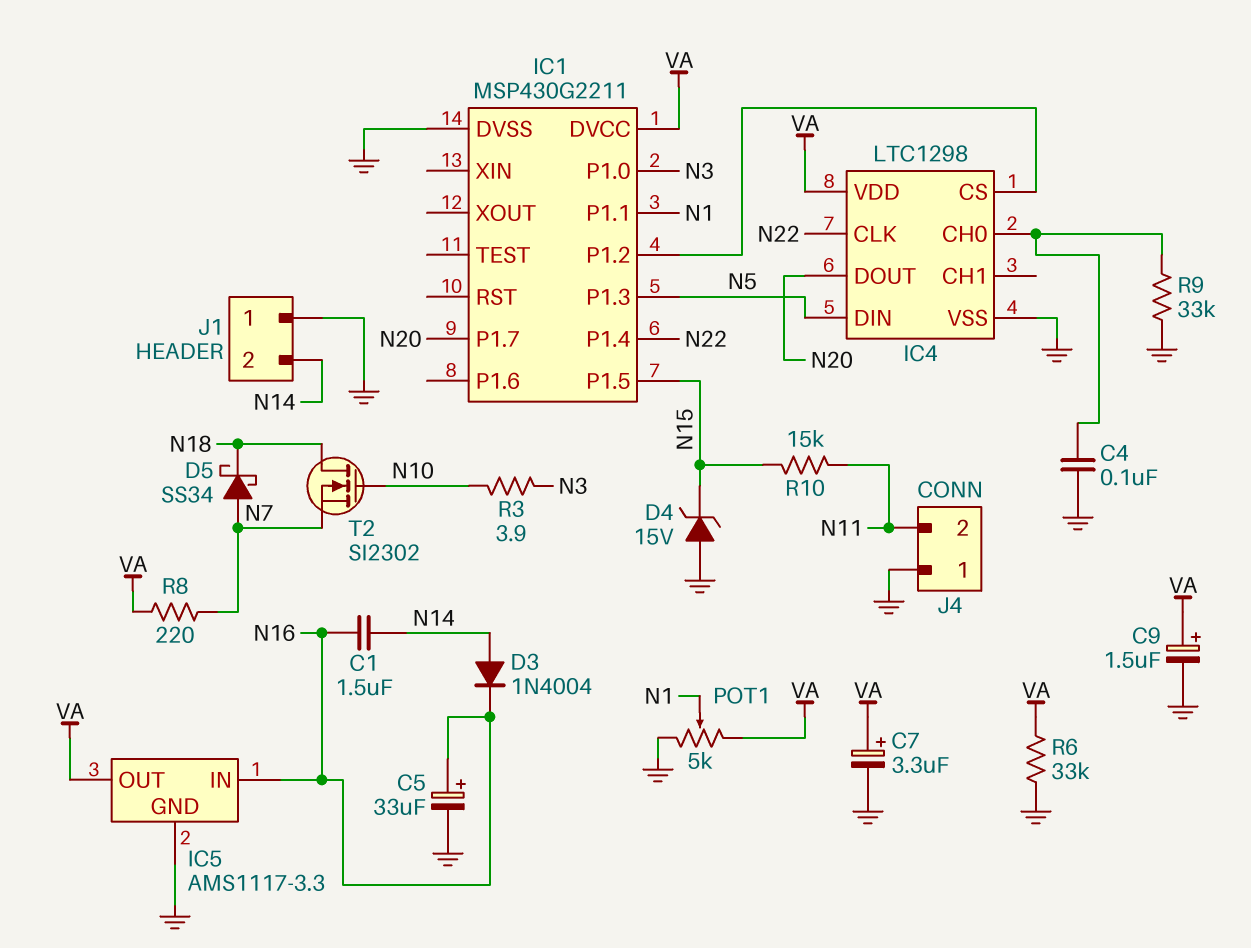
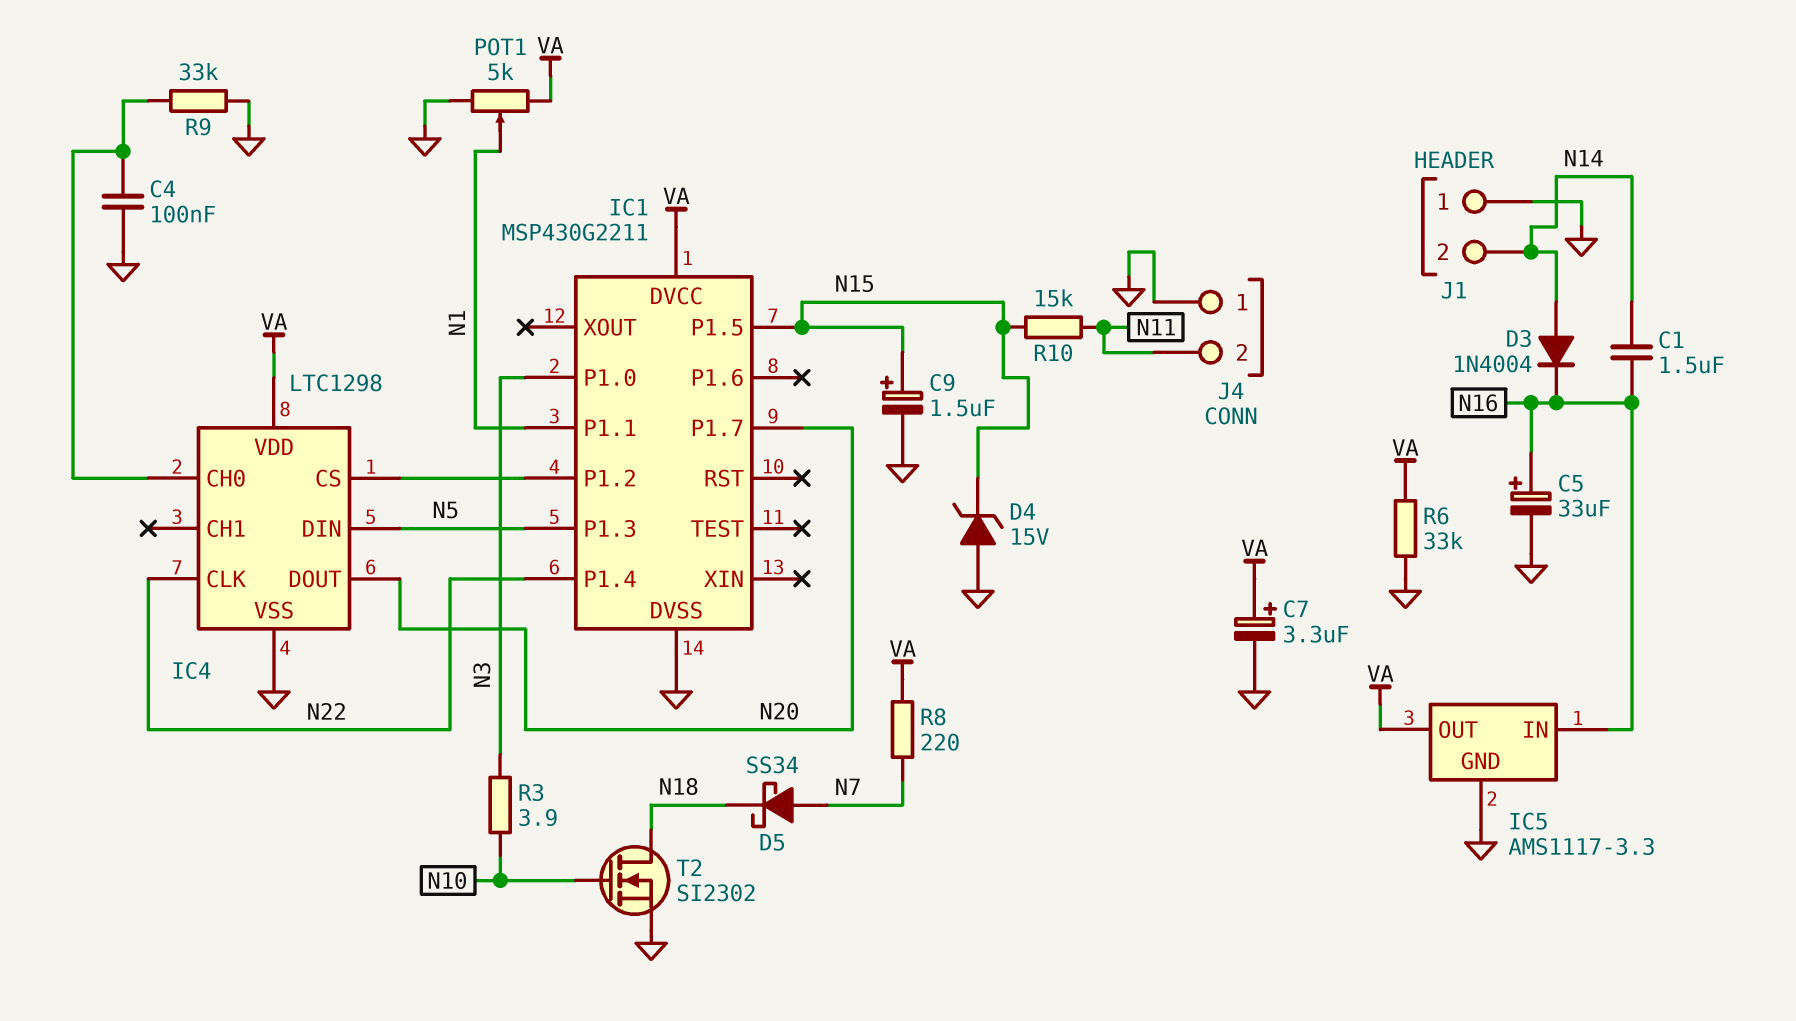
C9: 1.5uF (plus VA, minus GND) -> 1.5uF (plus N15, minus GND)
T2: NMOS SI2302 (G N10, D N18, S N7) -> NMOS SI2302 (G N10, D N18, S GND)

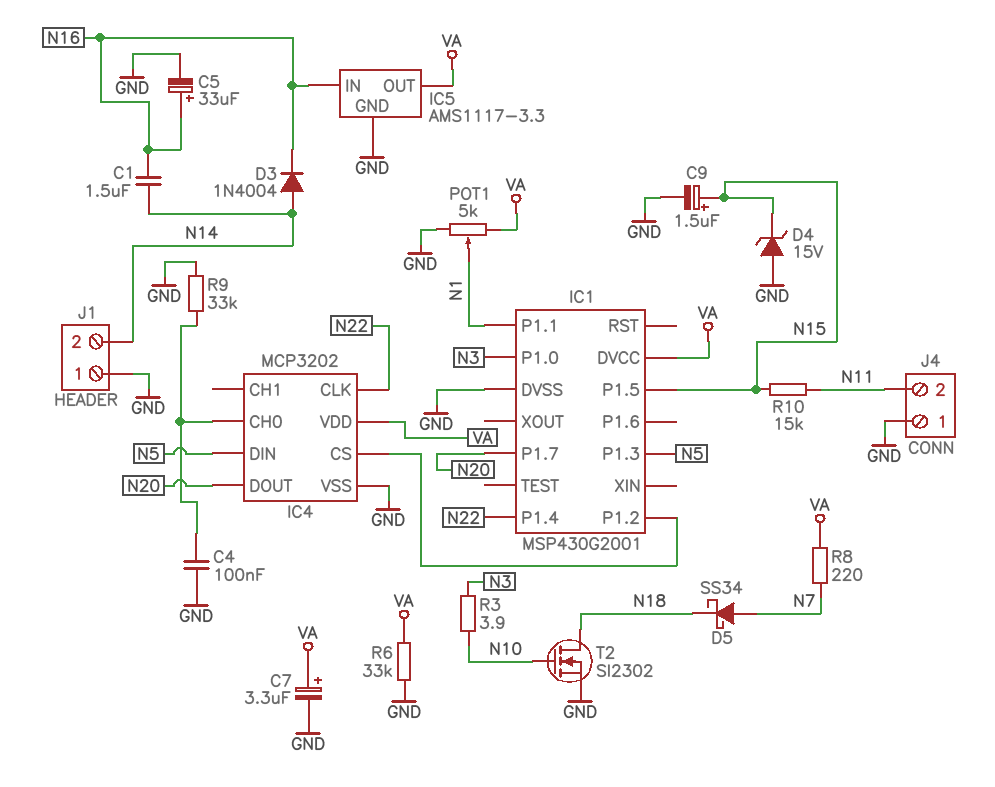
IC1: MSP430G2211 -> MSP430G2001
IC4: LTC1298 -> MCP3202

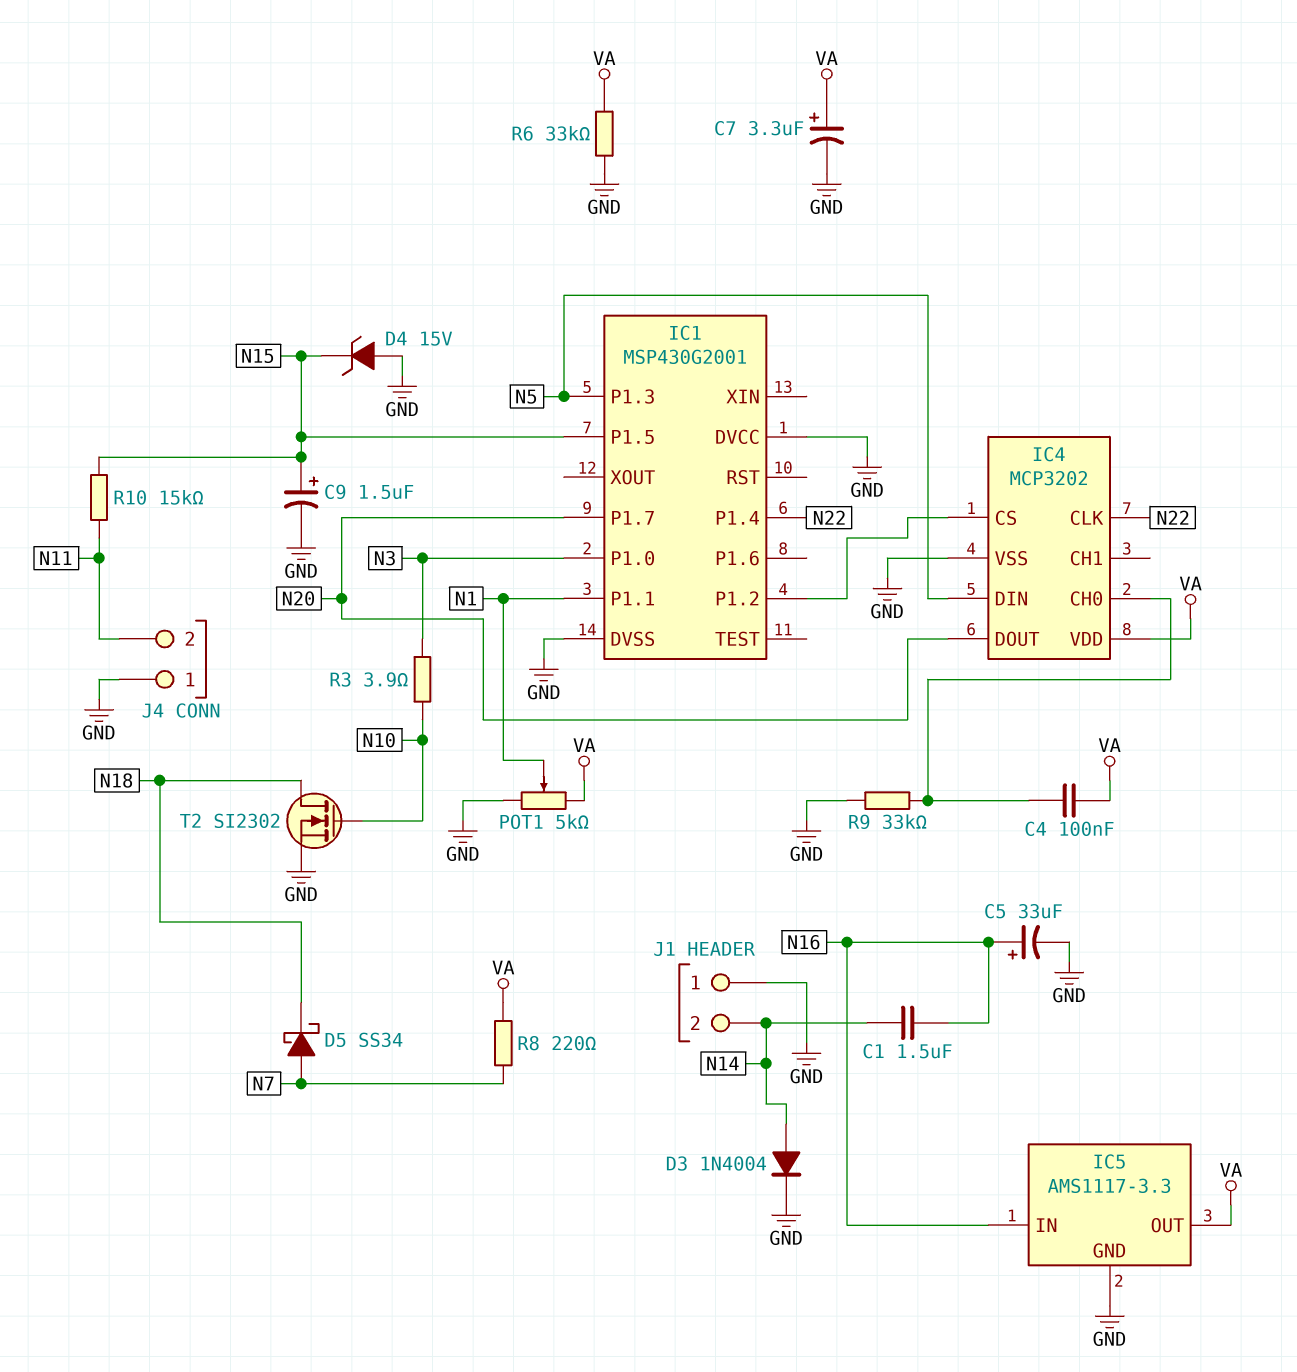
C4: 100nF (GND, IC4/CH0) -> 100nF (IC4/CH0, VA)
D3: diode 1N4004 (A N14, K N16) -> diode 1N4004 (A N14, K GND)
IC1 pin DVCC: VA -> GND

